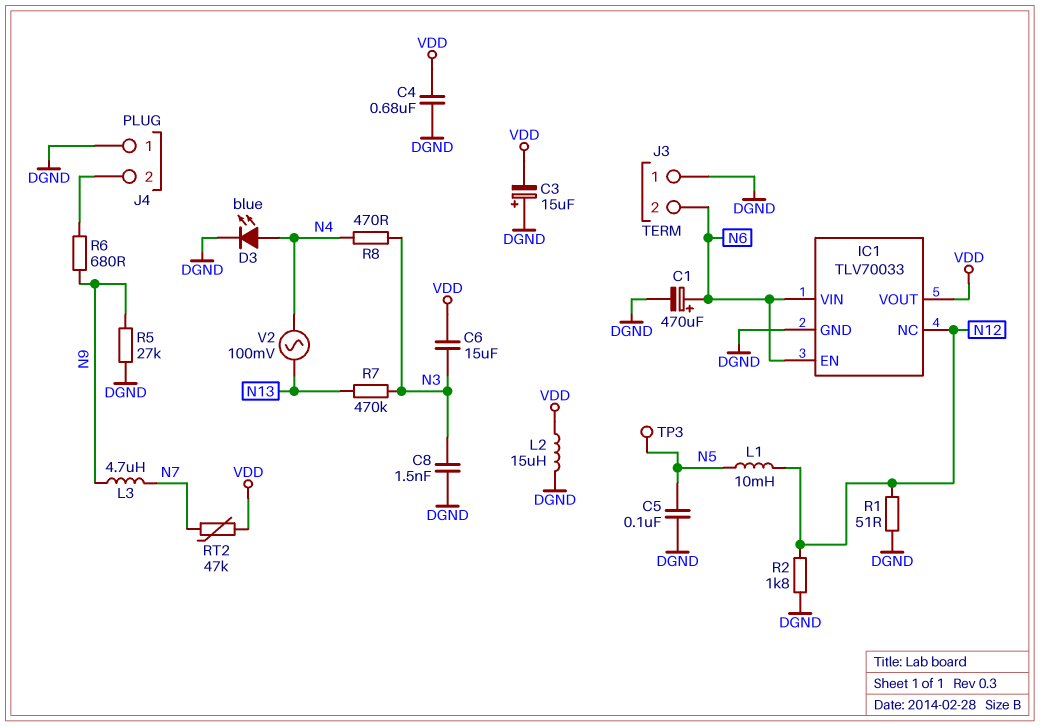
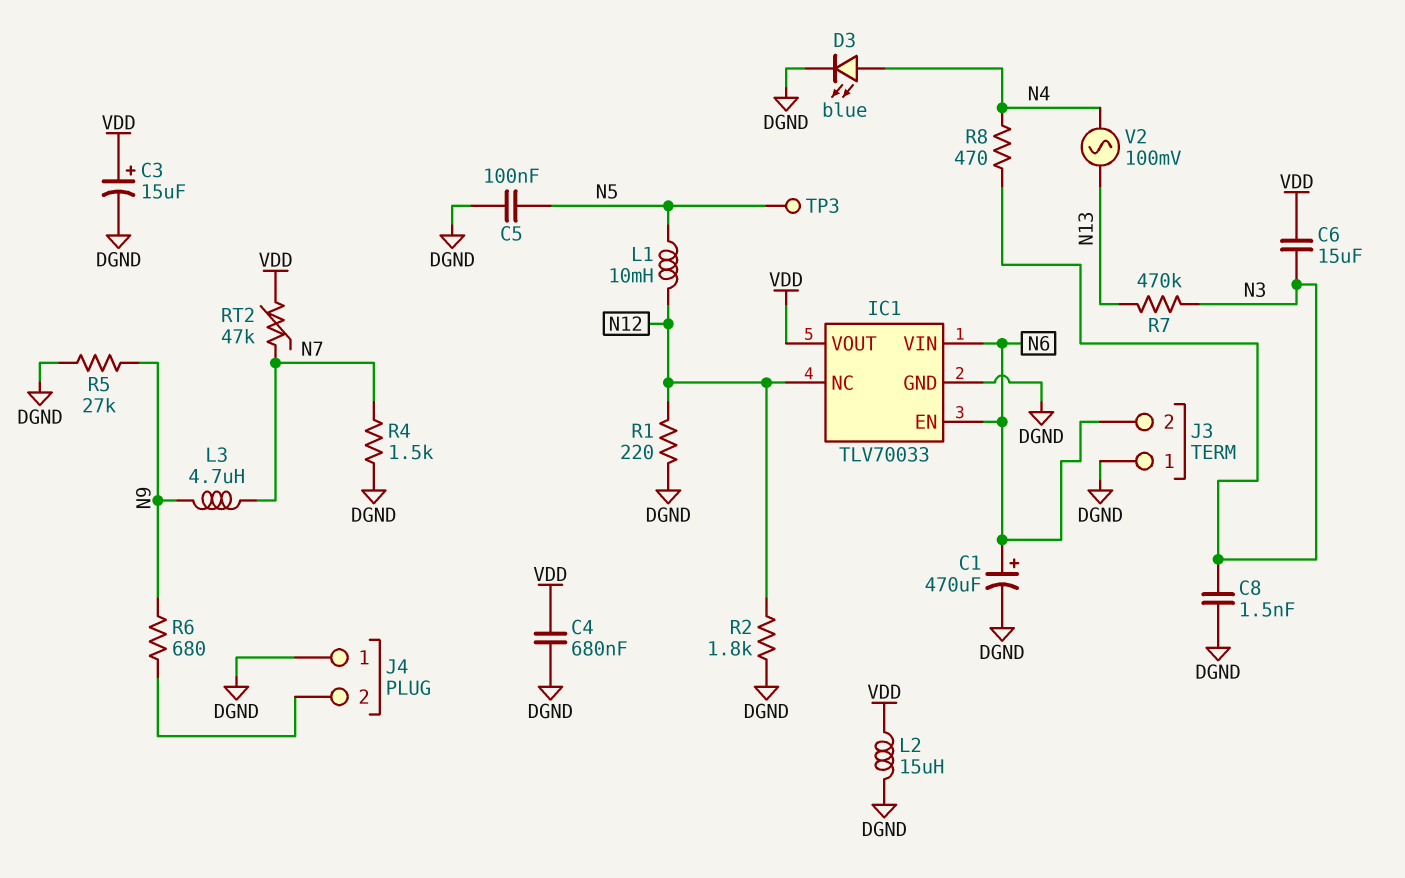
C3: 15uF (plus DGND, minus VDD) -> 15uF (plus VDD, minus DGND)
R1: 51 (DGND, N12) -> 220 (DGND, N12)
R4: none -> 1.5k (DGND, N7)

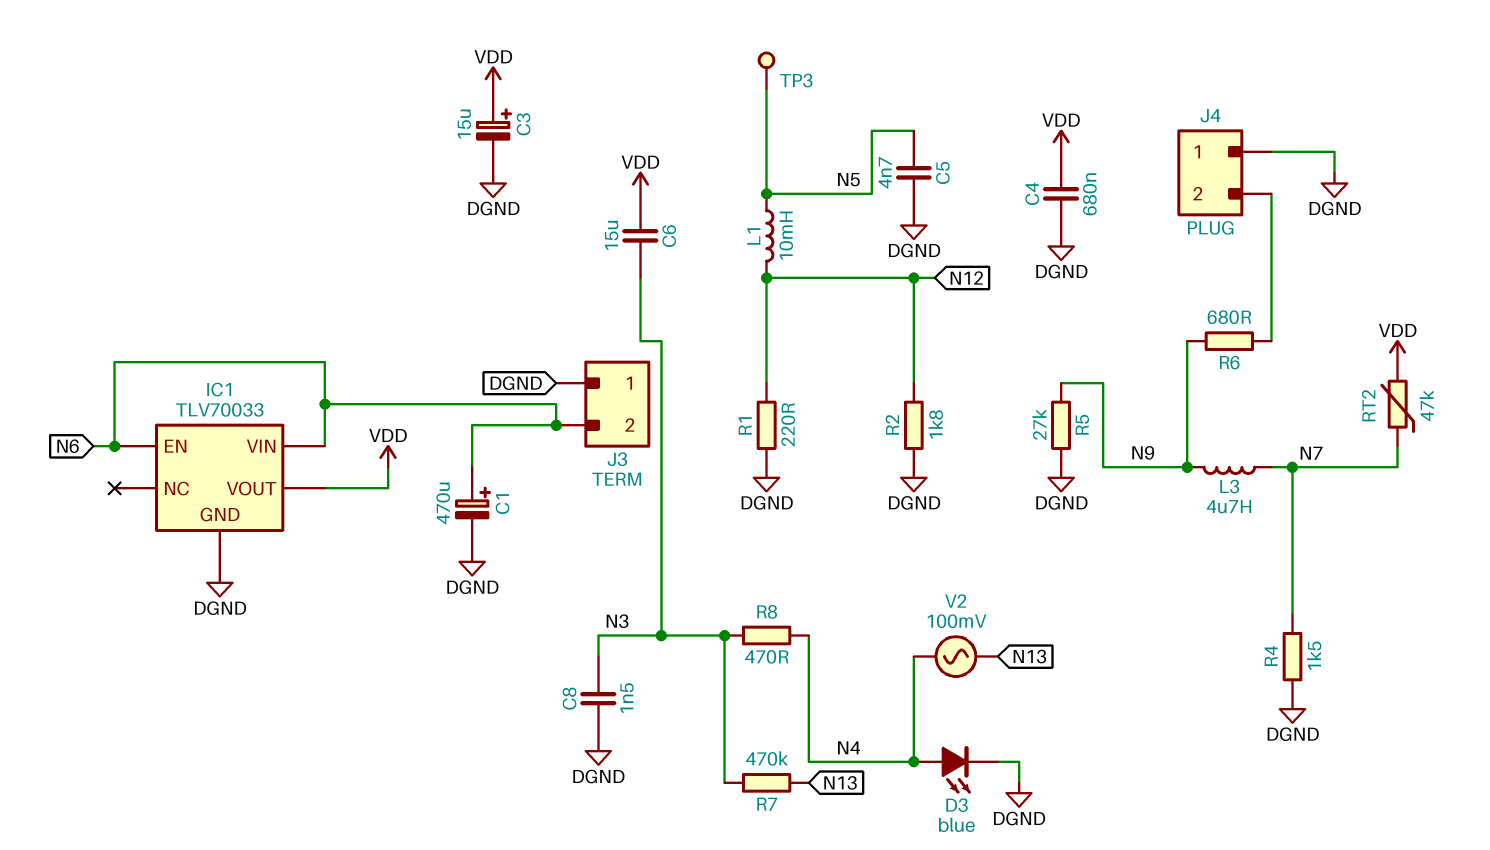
C5: 100nF (DGND, N5) -> 4.7nF (DGND, N5)
IC1 pin NC: N12 -> none
L2: 15uH (DGND, VDD) -> none

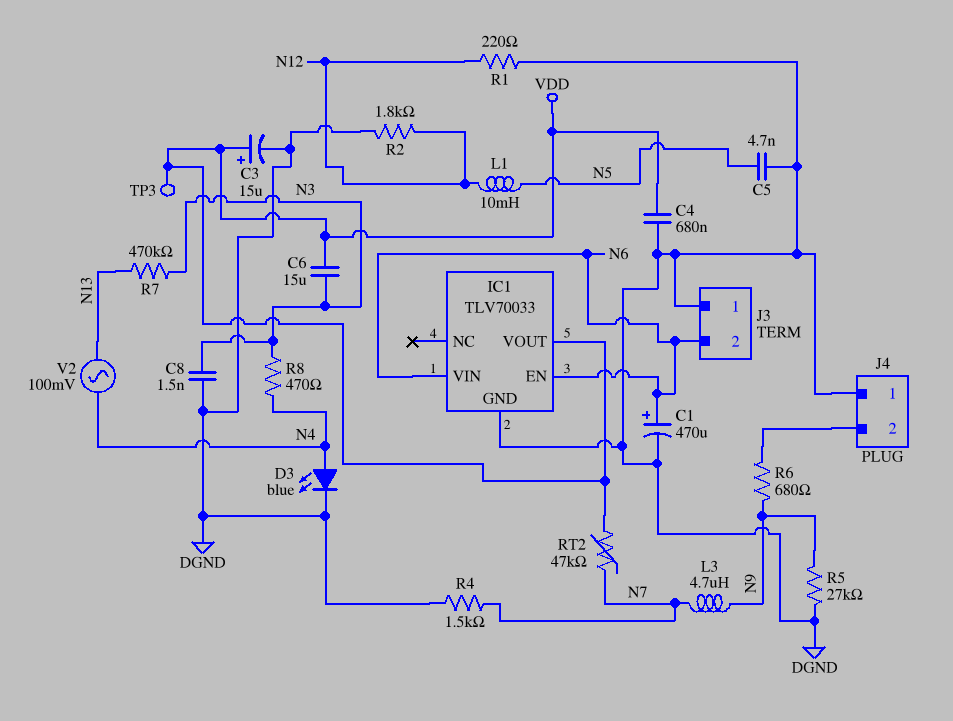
TP3: test point (N5) -> test point (VDD)

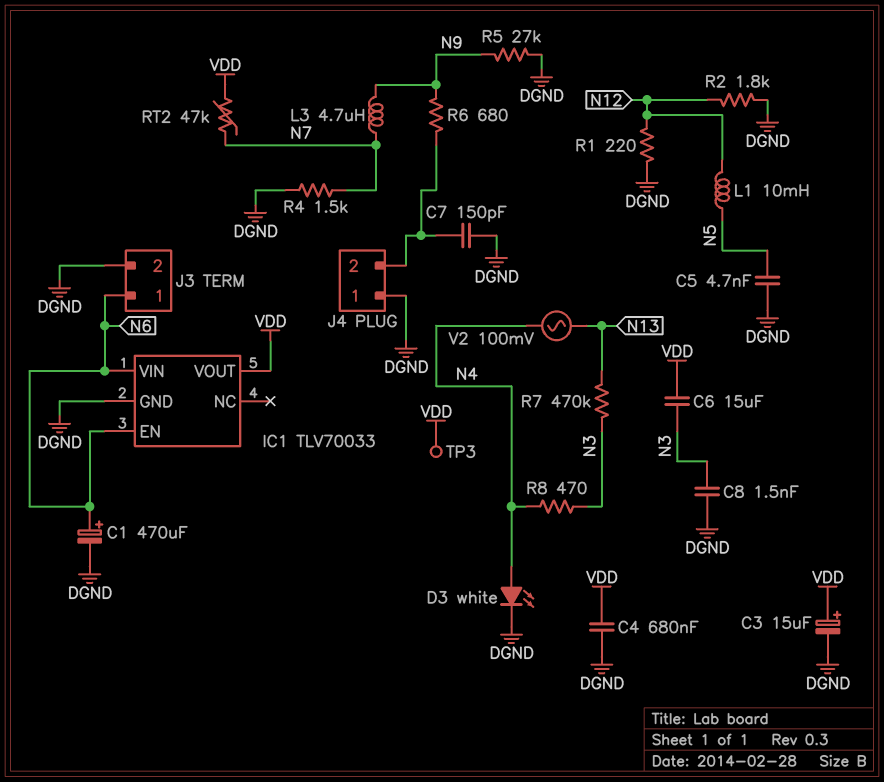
C7: none -> 150pF (DGND, J4/2)
D3: LED blue (A N4, K DGND) -> LED white (A N4, K DGND)
J3 pin 1: DGND -> N6
J3 pin 2: N6 -> DGND

